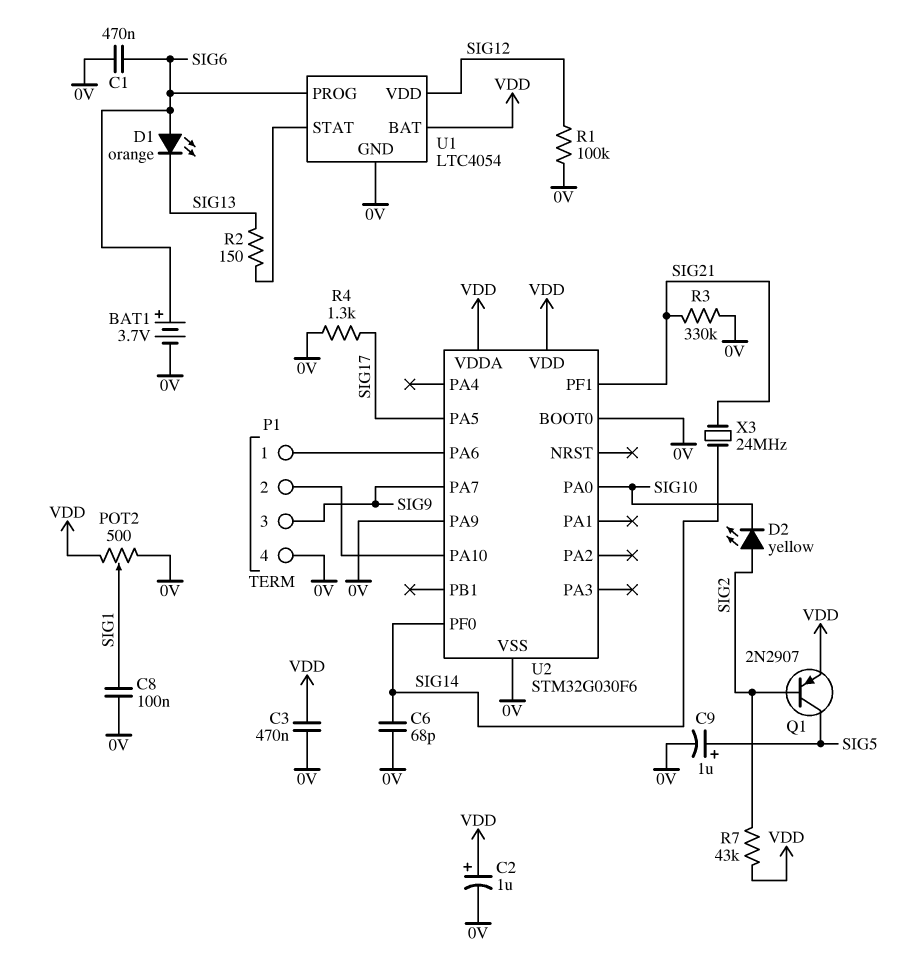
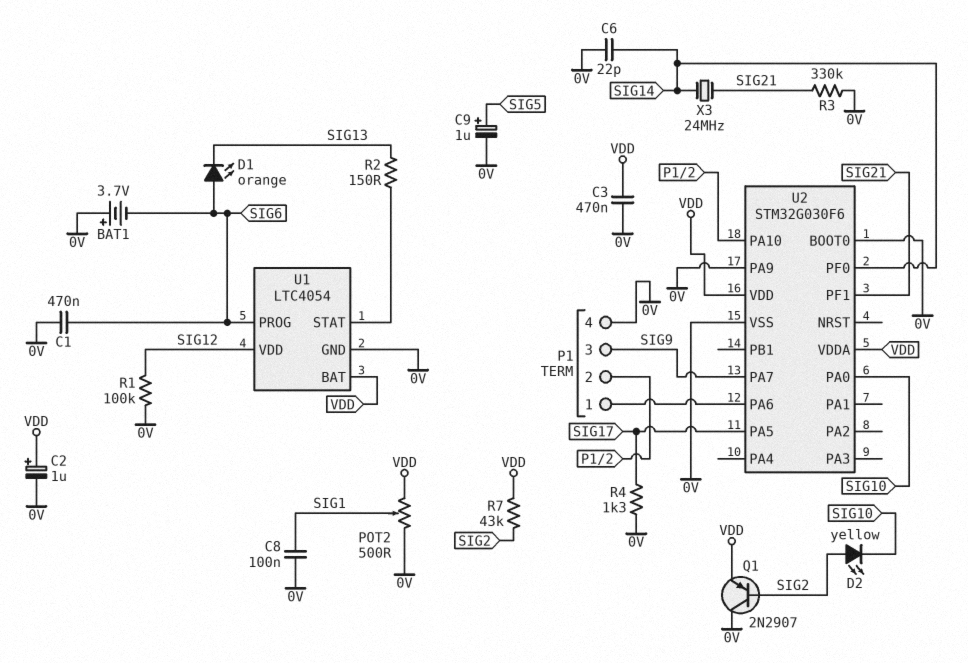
BAT1: 3.7V (plus SIG6, minus 0V) -> 3.7V (plus 0V, minus SIG6)
C6: 68pF (0V, SIG14) -> 22pF (0V, SIG14)
Q1: PNP 2N2907 (B SIG2, C SIG5, E VDD) -> PNP 2N2907 (B SIG2, C 0V, E VDD)

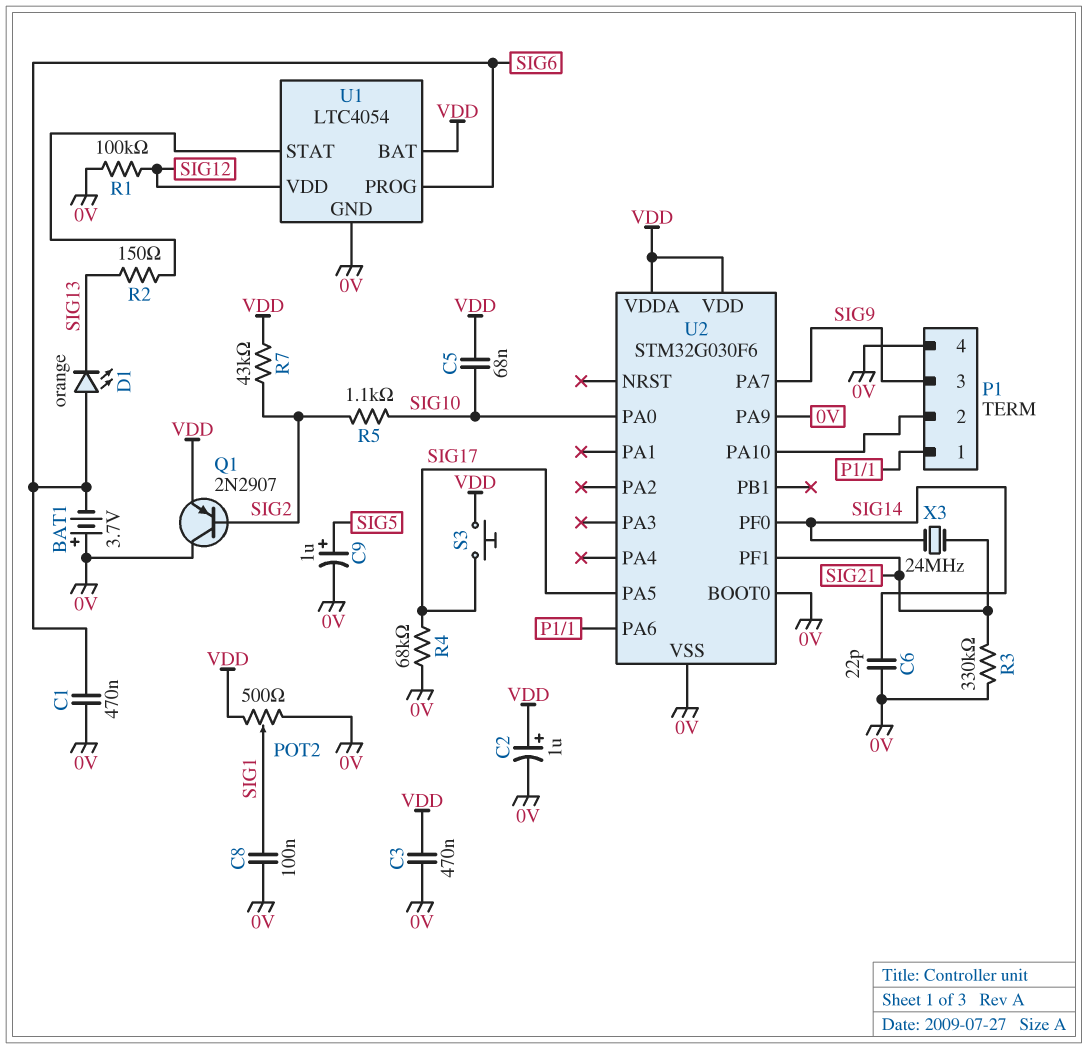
C5: none -> 68nF (SIG10, VDD)
D2: LED yellow (A SIG2, K SIG10) -> none
R4: 1.3k (0V, SIG17) -> 68k (0V, SIG17)
R5: none -> 1.1k (SIG2, SIG10)
S3: none -> button (SIG17, VDD)

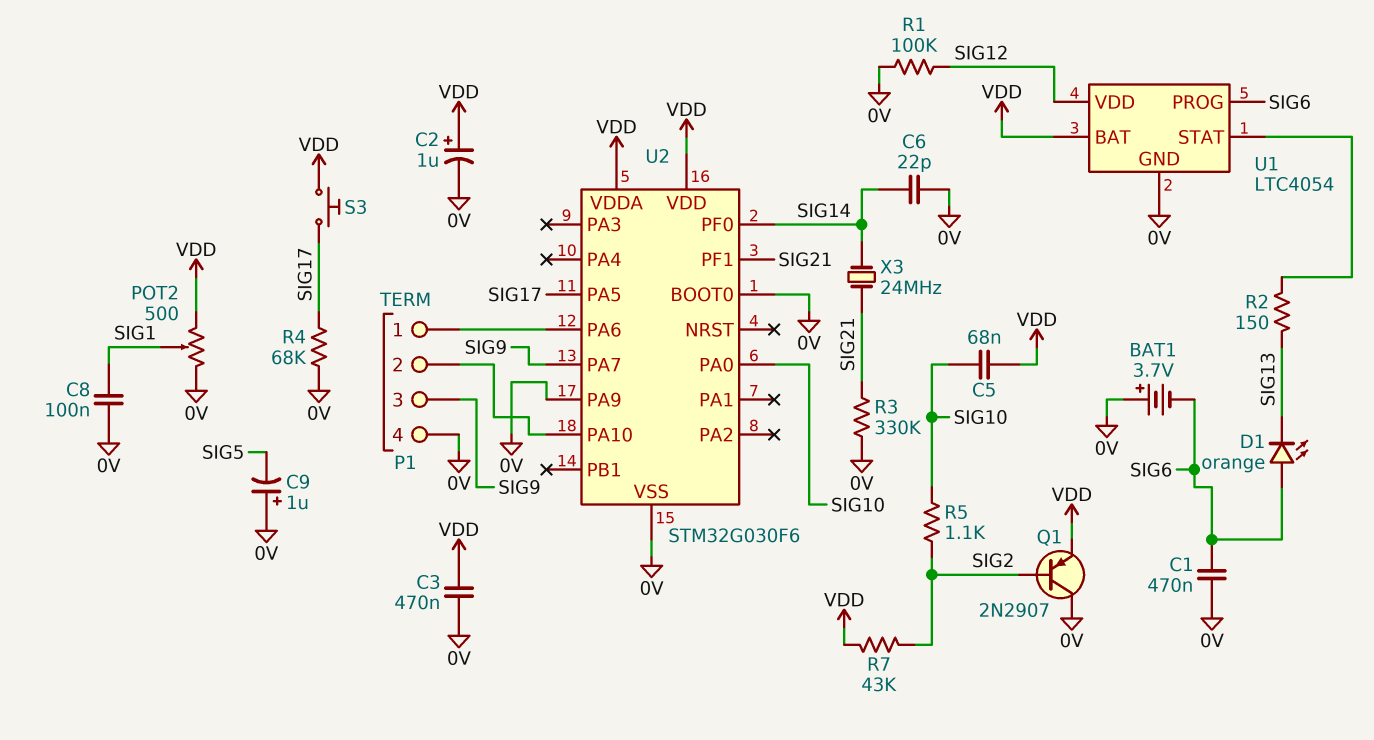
C9: 1uF (plus SIG5, minus 0V) -> 1uF (plus 0V, minus SIG5)

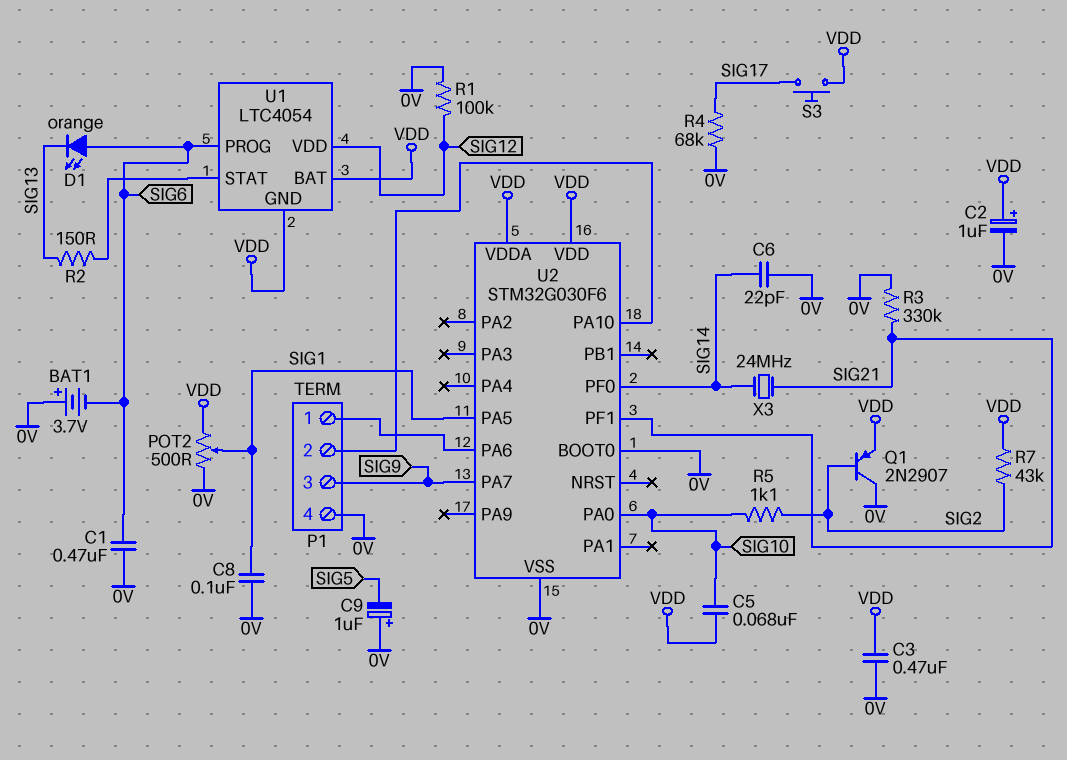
U1 pin GND: 0V -> VDD
U2 pin PA5: SIG17 -> SIG1
U2 pin PA9: 0V -> none

